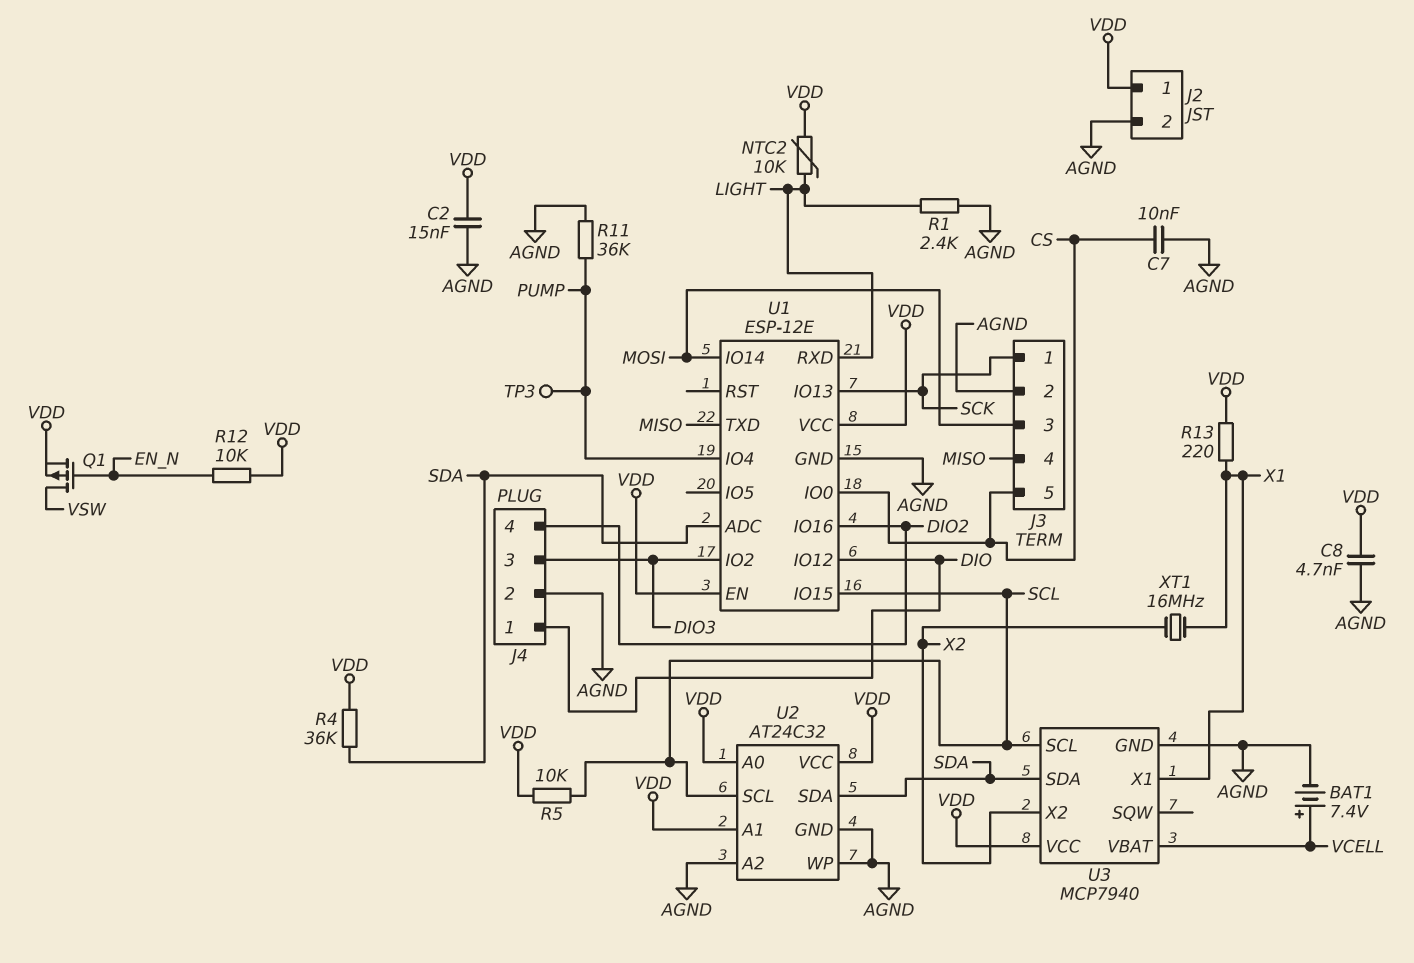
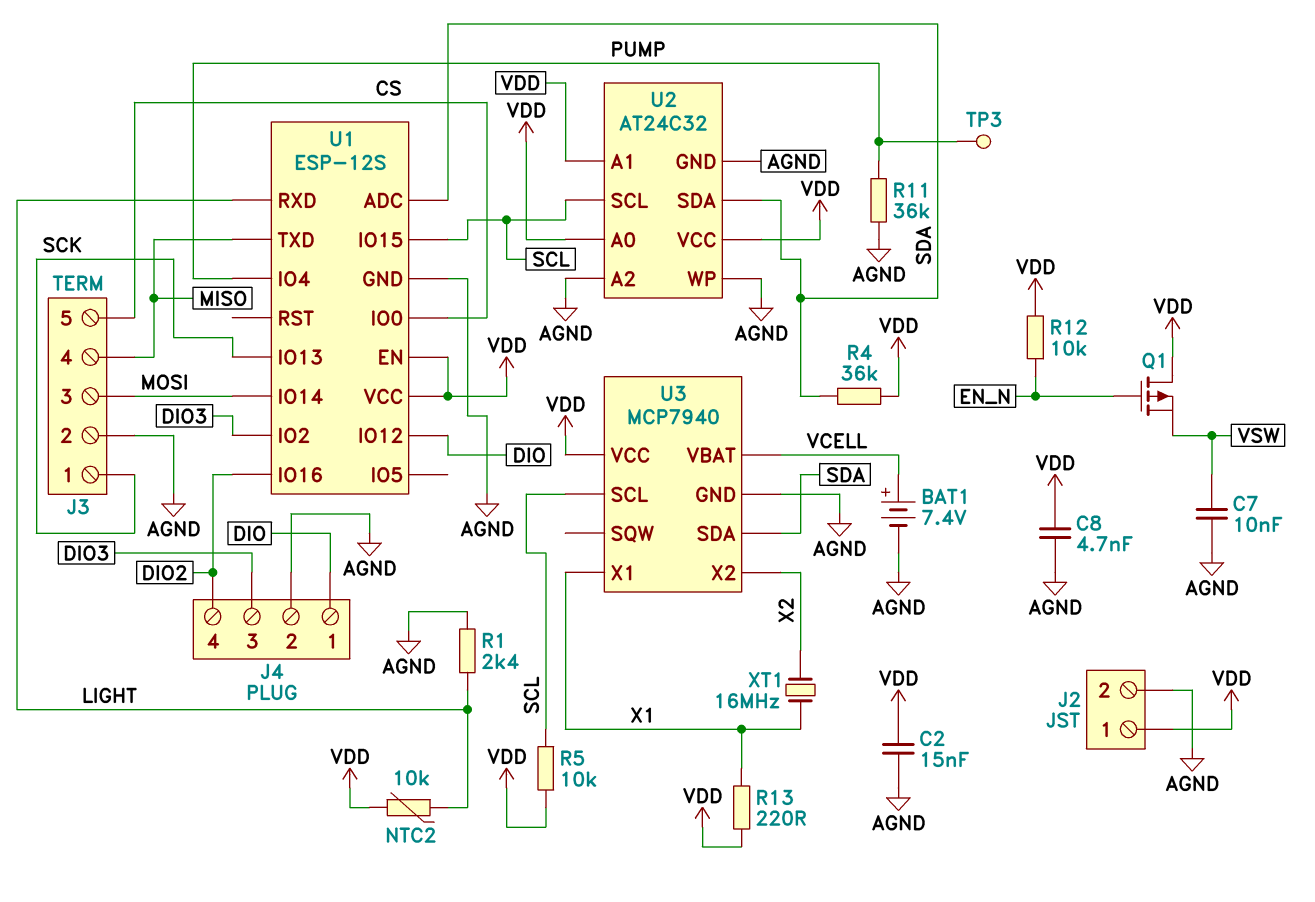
C7: 10nF (AGND, CS) -> 10nF (AGND, VSW)
Q1: PMOS (G EN_N, D VSW, S VDD) -> PMOS (G EN_N, D VDD, S VSW)
U1: ESP-12E -> ESP-12S

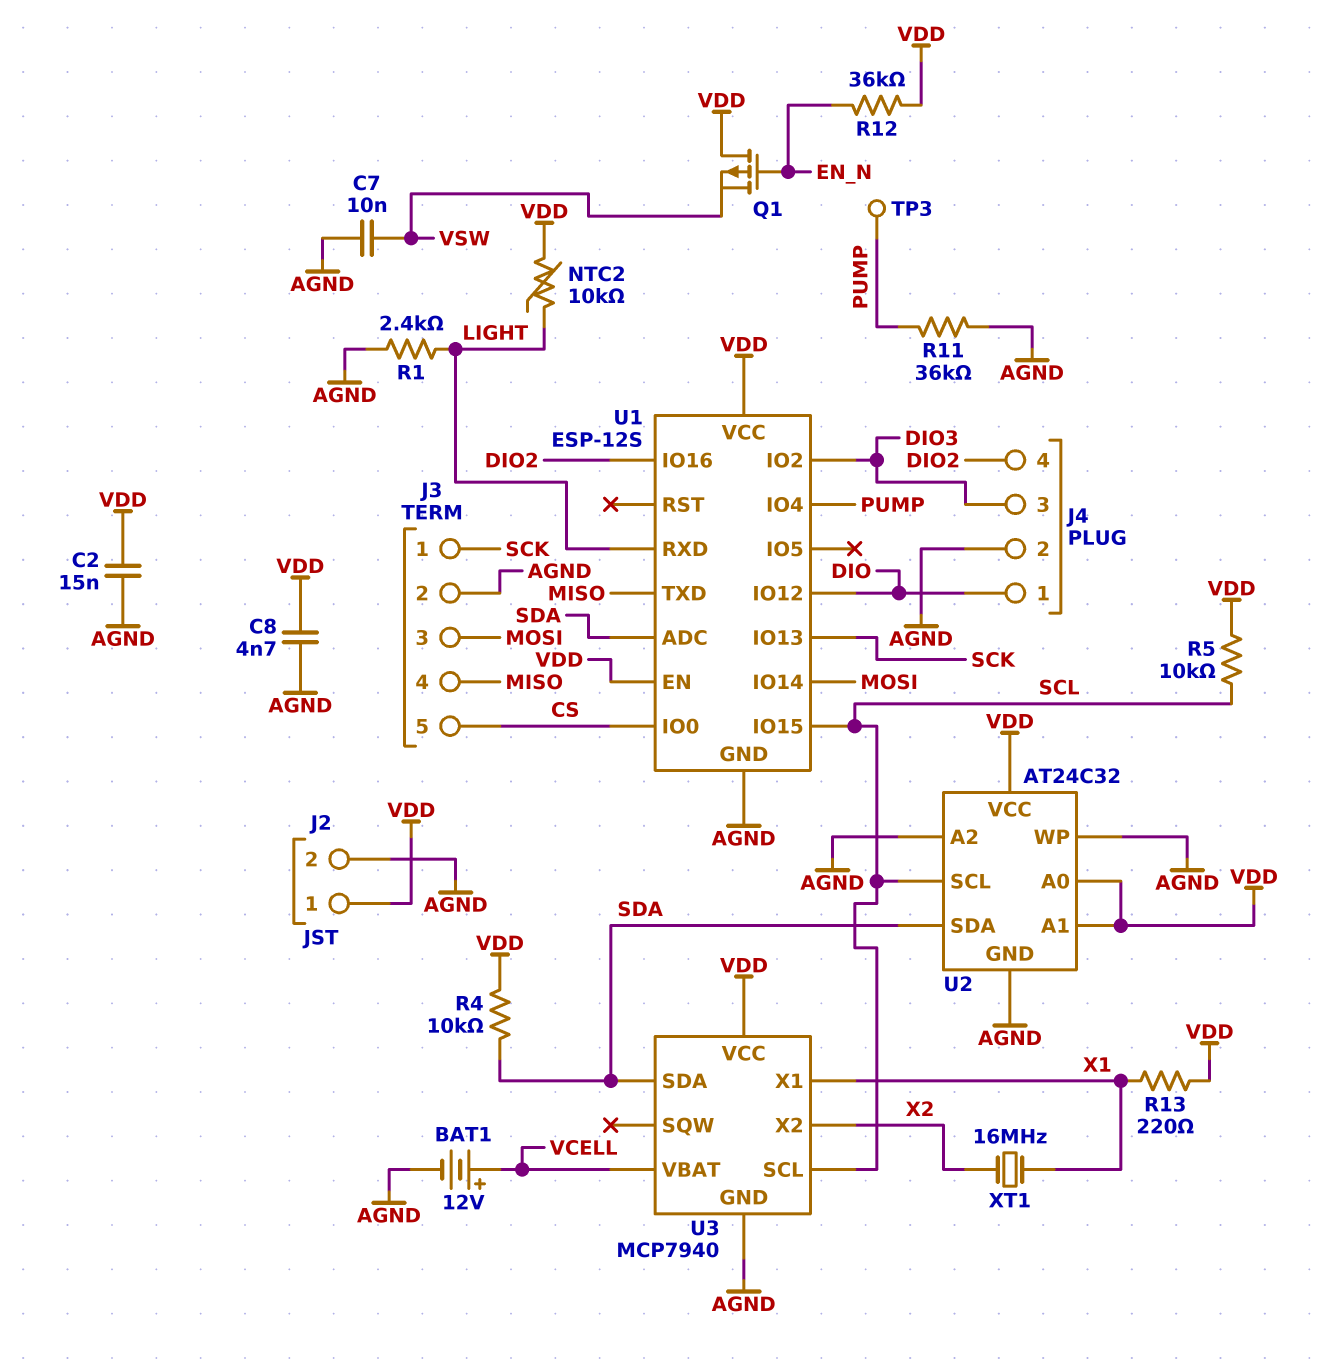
BAT1: 7.4V (plus VCELL, minus AGND) -> 12V (plus VCELL, minus AGND)
R4: 36k (SDA, VDD) -> 10k (SDA, VDD)
R12: 10k (EN_N, VDD) -> 36k (EN_N, VDD)

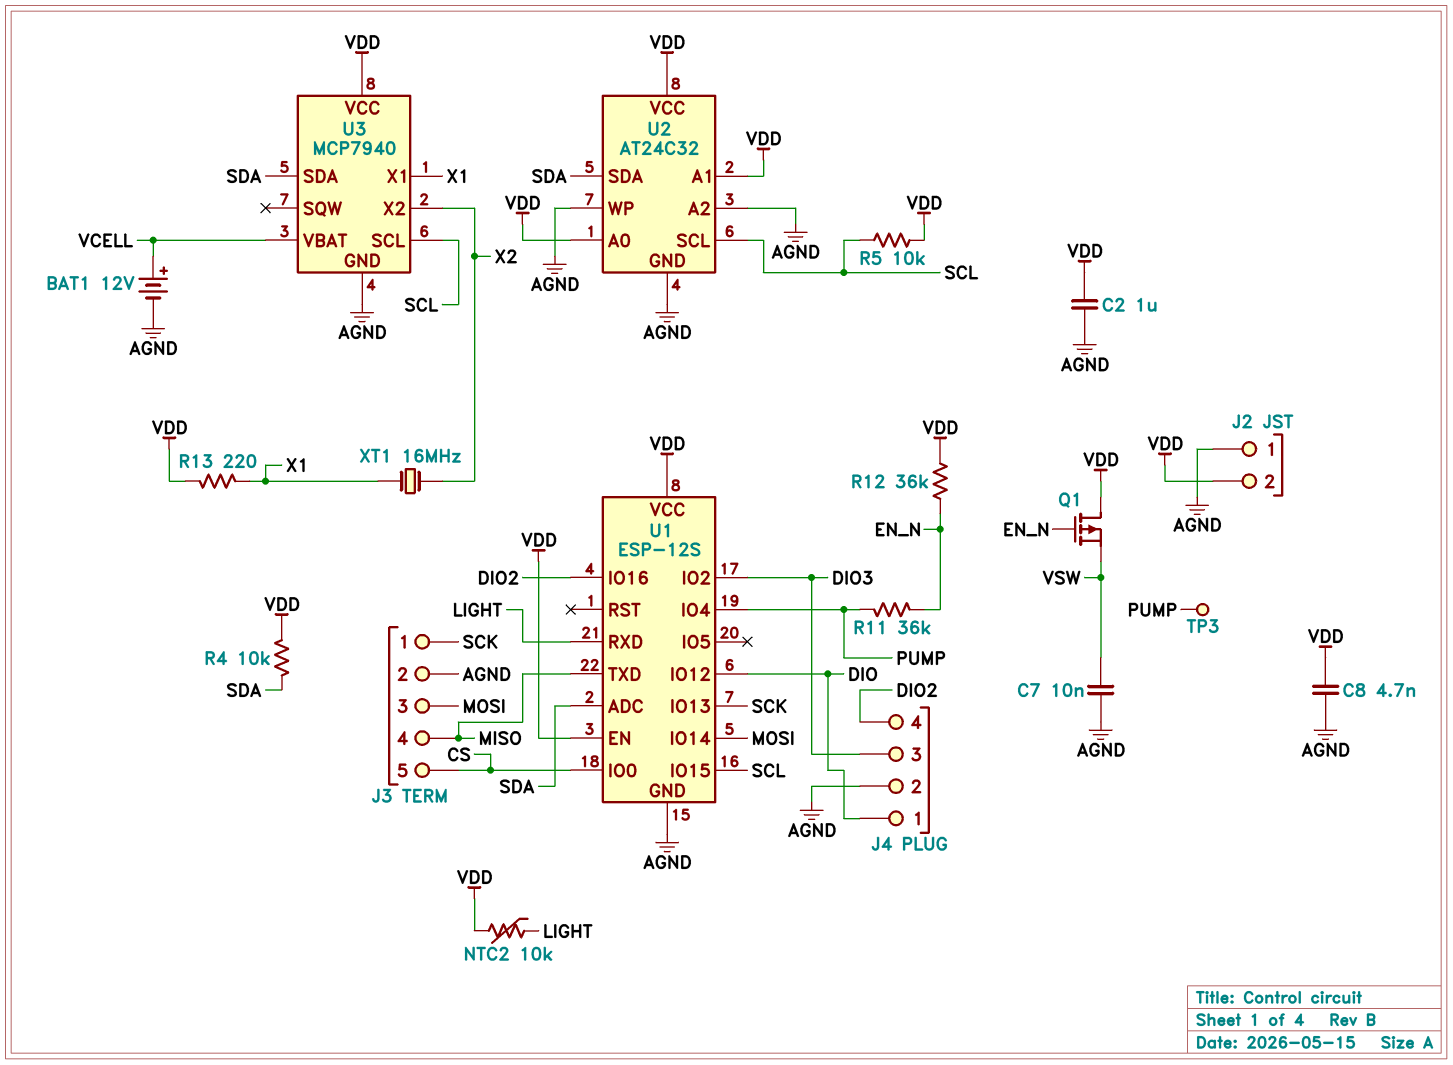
C2: 15nF (AGND, VDD) -> 1uF (AGND, VDD)
J2 pin 1: VDD -> AGND
J2 pin 2: AGND -> VDD
R1: 2.4k (AGND, LIGHT) -> none
R11: 36k (AGND, PUMP) -> 36k (EN_N, PUMP)

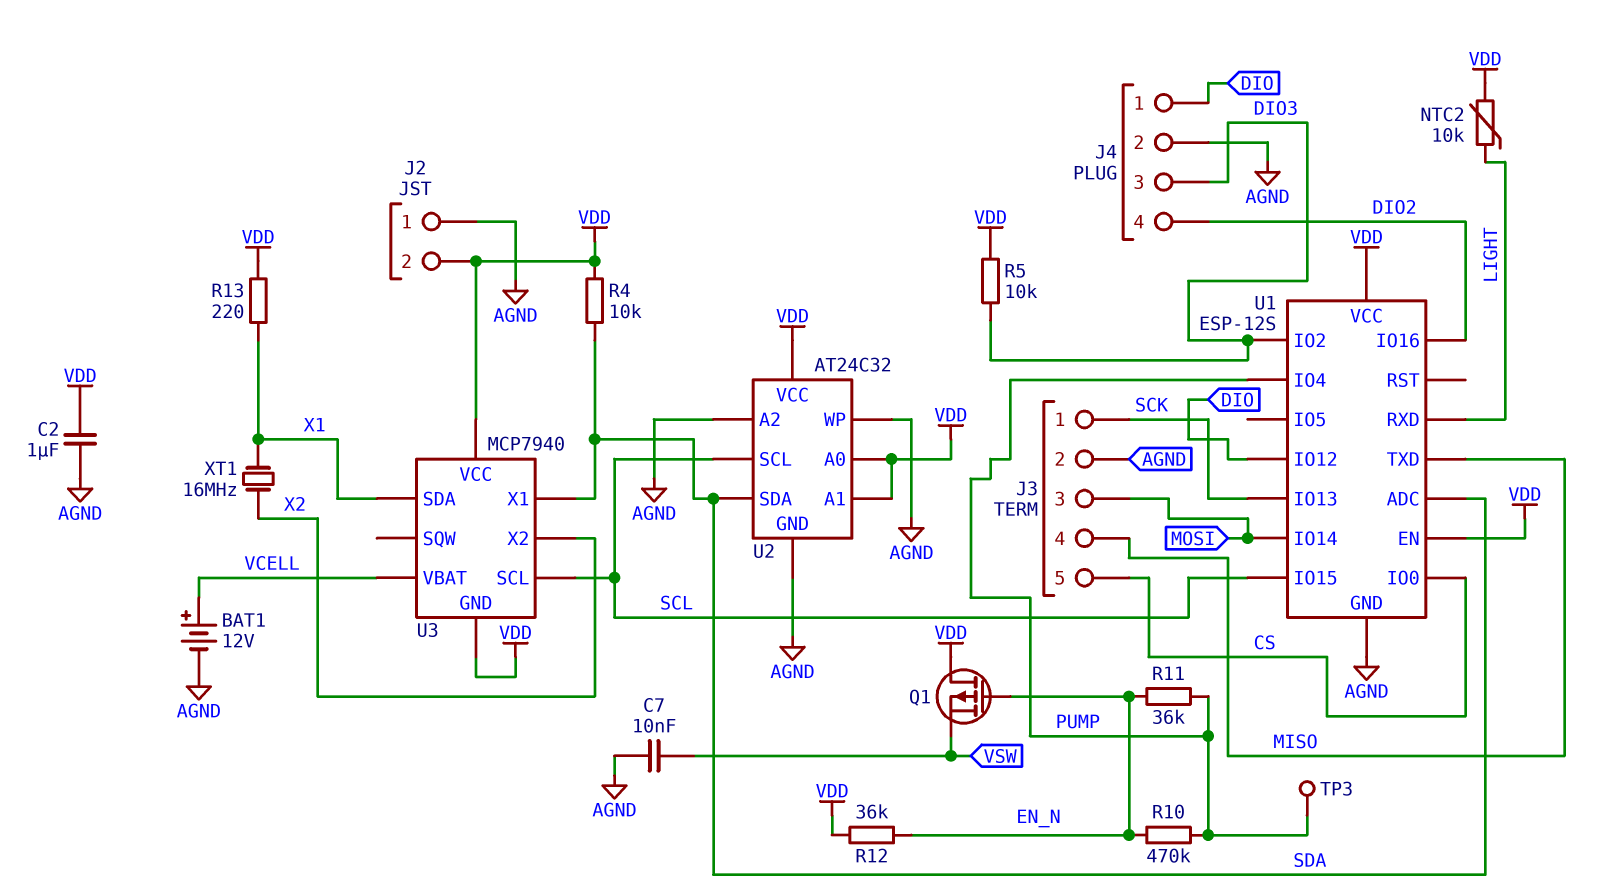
C8: 4.7nF (AGND, VDD) -> none
R5: 10k (SCL, VDD) -> 10k (DIO3, VDD)
R10: none -> 470k (EN_N, PUMP)
U3 pin GND: AGND -> VDD
U3 pin SDA: SDA -> X1
U3 pin X1: X1 -> SDA

